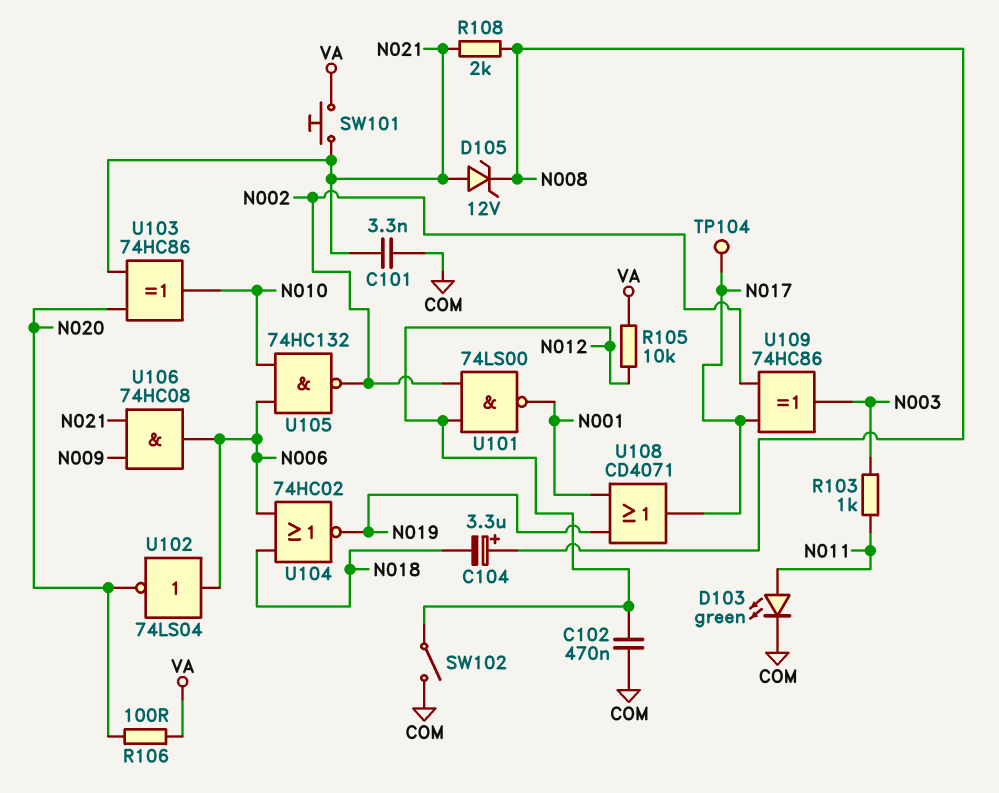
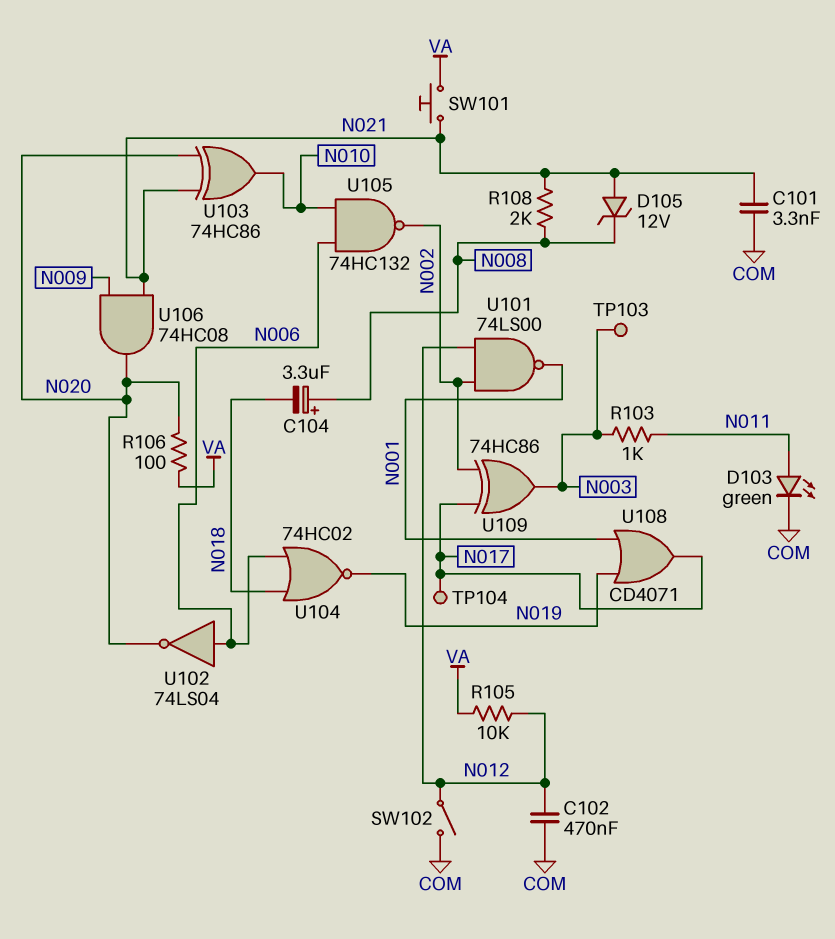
TP103: none -> test point (N003)
U106: AND 74HC08 (in N009, in N021, out N006) -> AND 74HC08 (in N009, in N021, out N020)

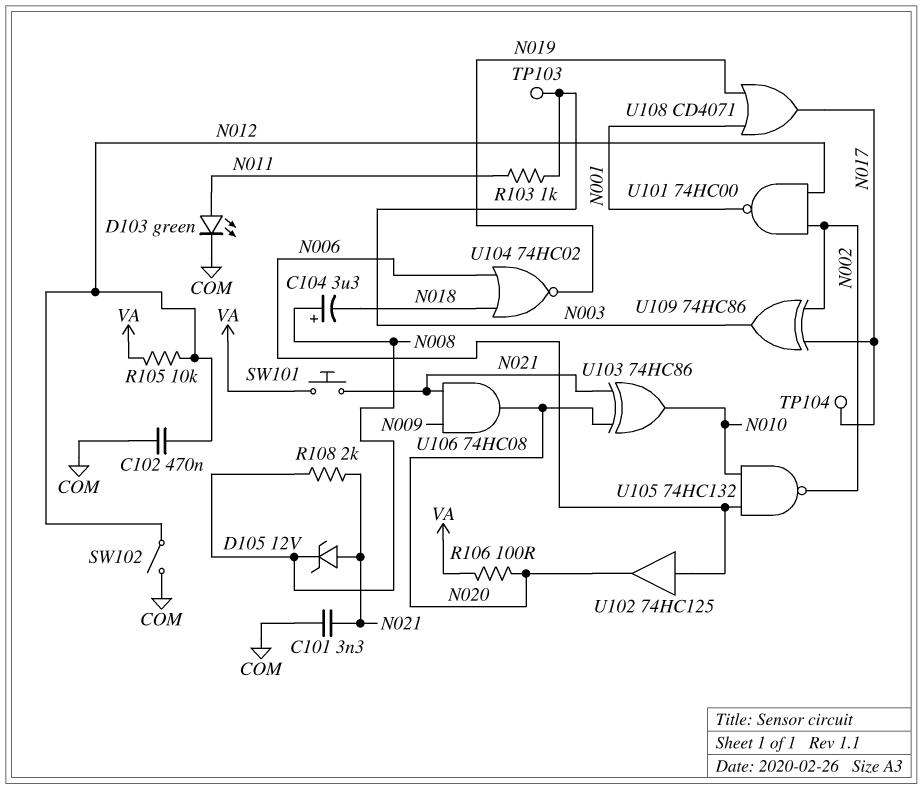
U101: NAND 74LS00 (in N002, in N012, out N001) -> NAND 74HC00 (in N002, in N012, out N001)
U102: NOT 74LS04 (in N006, out N020) -> buffer 74HC125 (in N006, out N020)

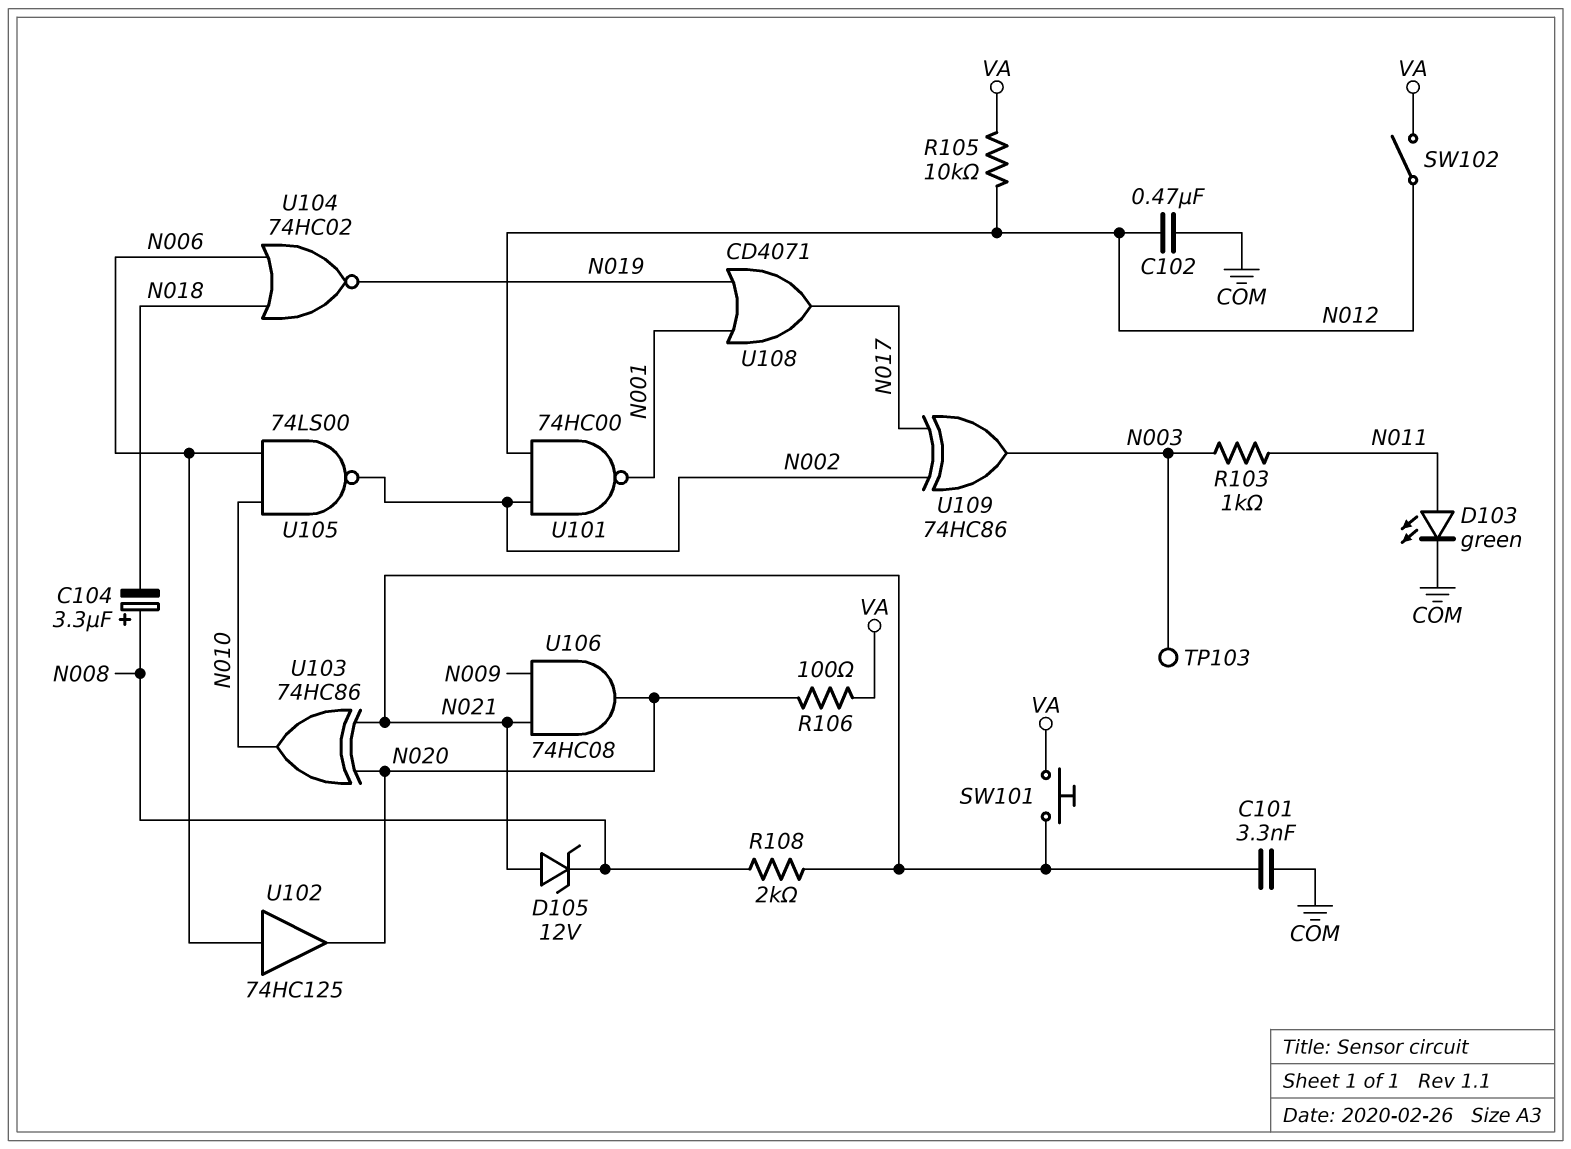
SW102: switch (COM, N012) -> switch (N012, VA)
TP104: test point (N017) -> none
U105: NAND 74HC132 (in N006, in N010, out N002) -> NAND 74LS00 (in N006, in N010, out N002)

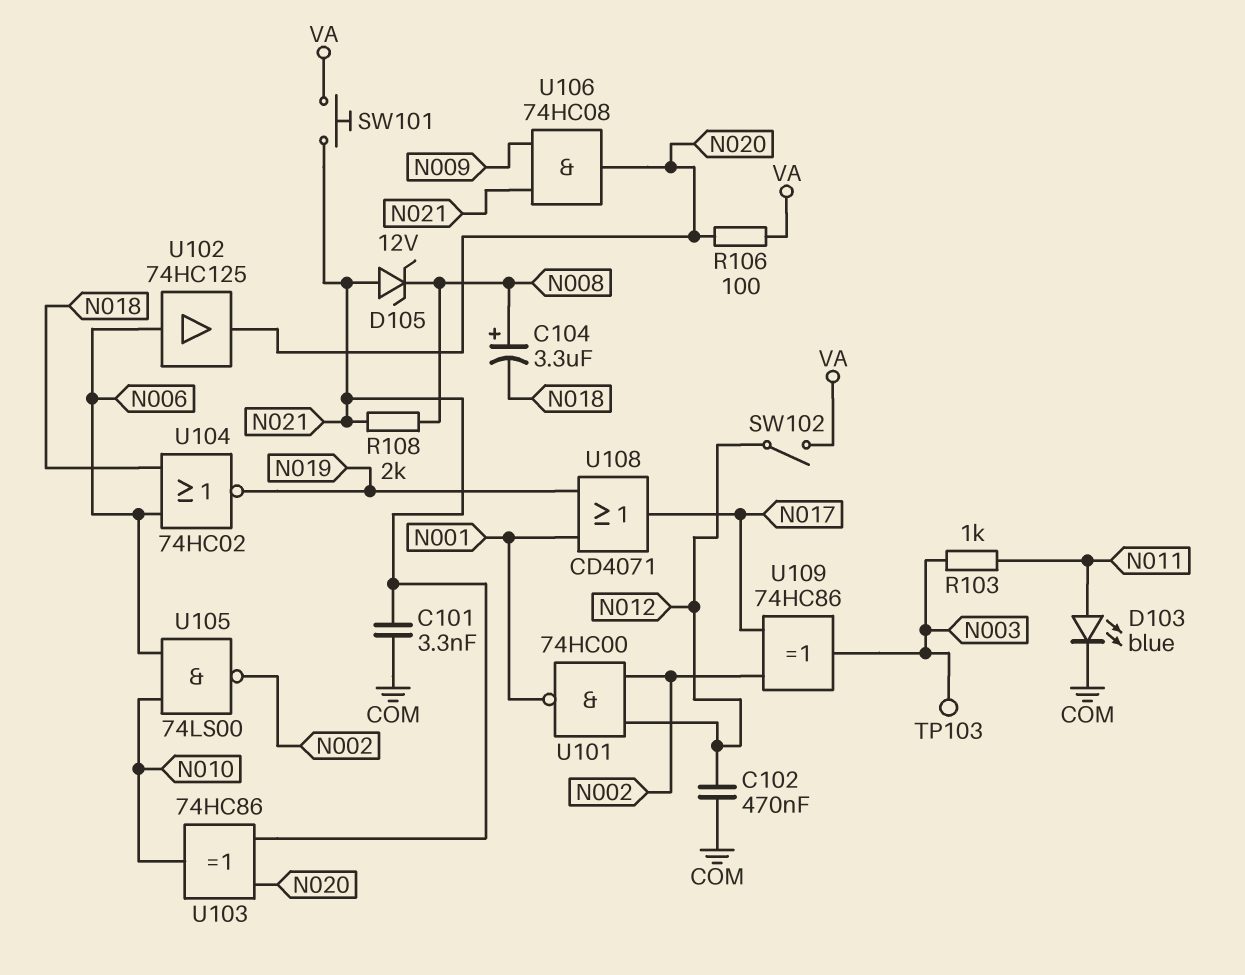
D103: LED green (A N011, K COM) -> LED blue (A N011, K COM)
R105: 10k (N012, VA) -> none

